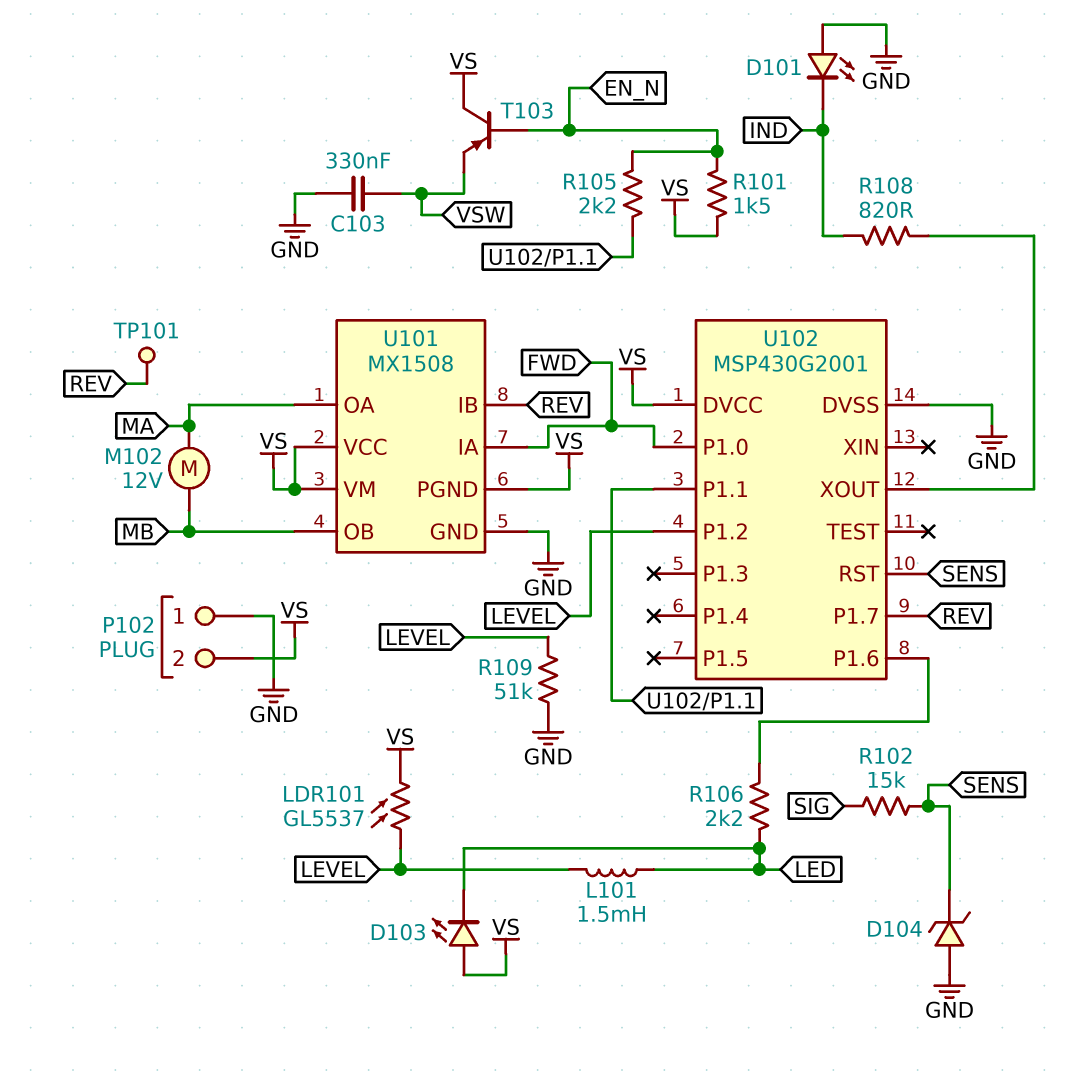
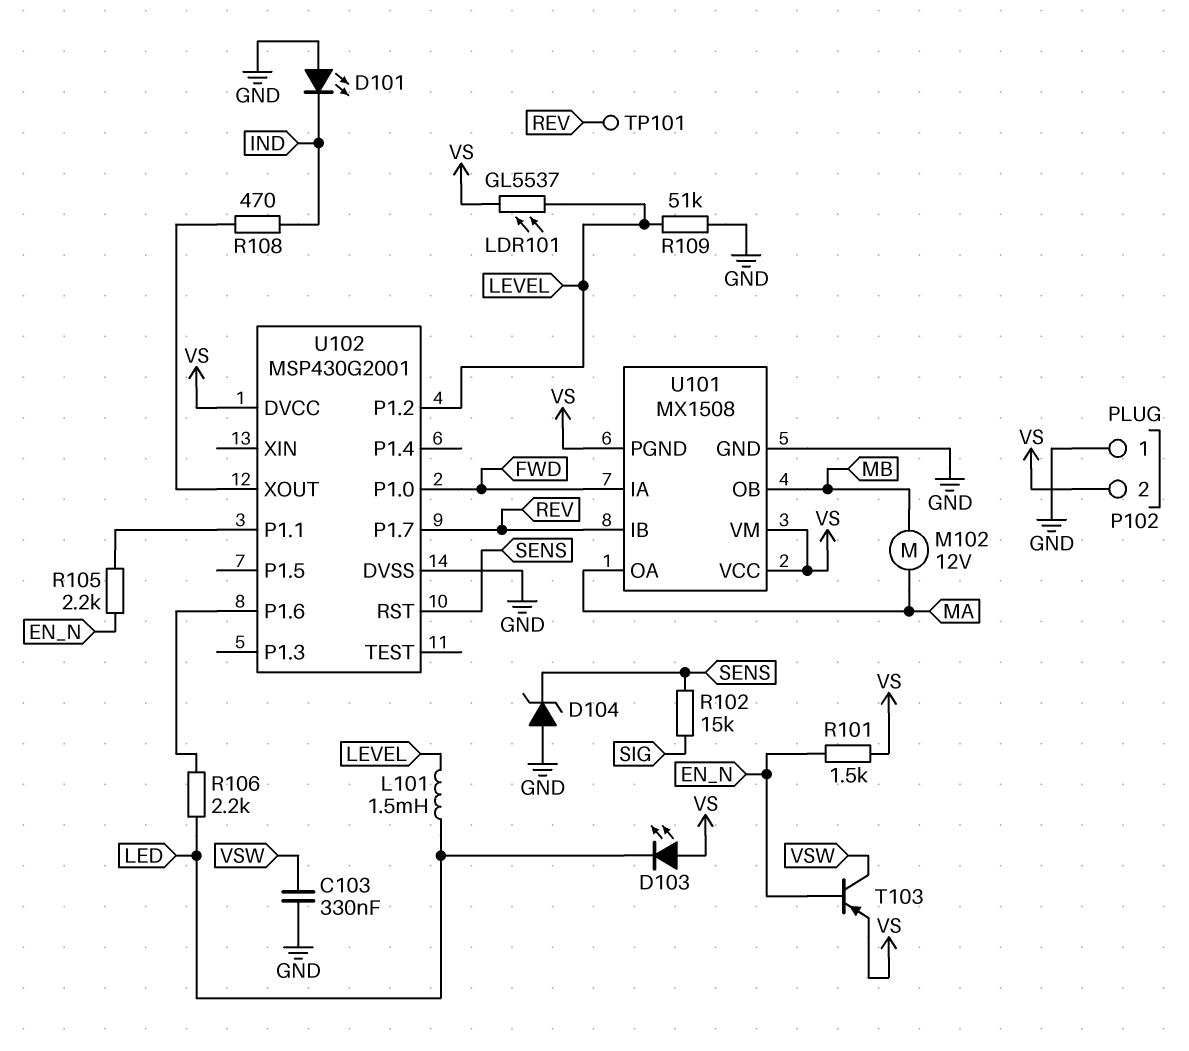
R108: 820 (IND, U102/XOUT) -> 470 (IND, U102/XOUT)
T103: PNP (B EN_N, C VS, E VSW) -> PNP (B EN_N, C VSW, E VS)

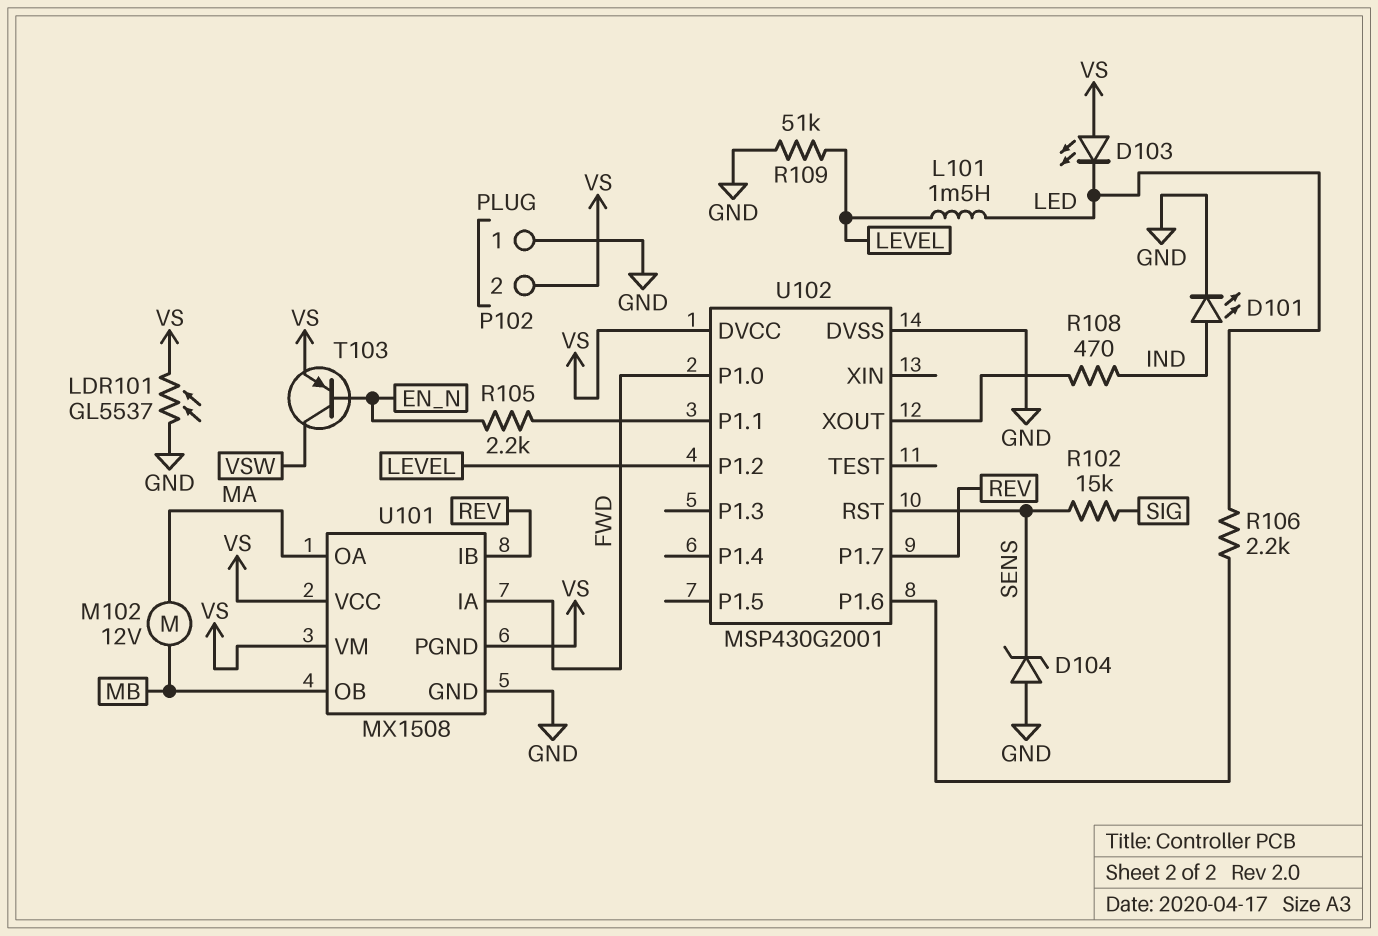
C103: 330nF (GND, VSW) -> none
D101: LED (A GND, K IND) -> LED (A IND, K GND)
LDR101: GL5537 (LEVEL, VS) -> GL5537 (GND, VS)
R101: 1.5k (EN_N, VS) -> none
TP101: test point (REV) -> none

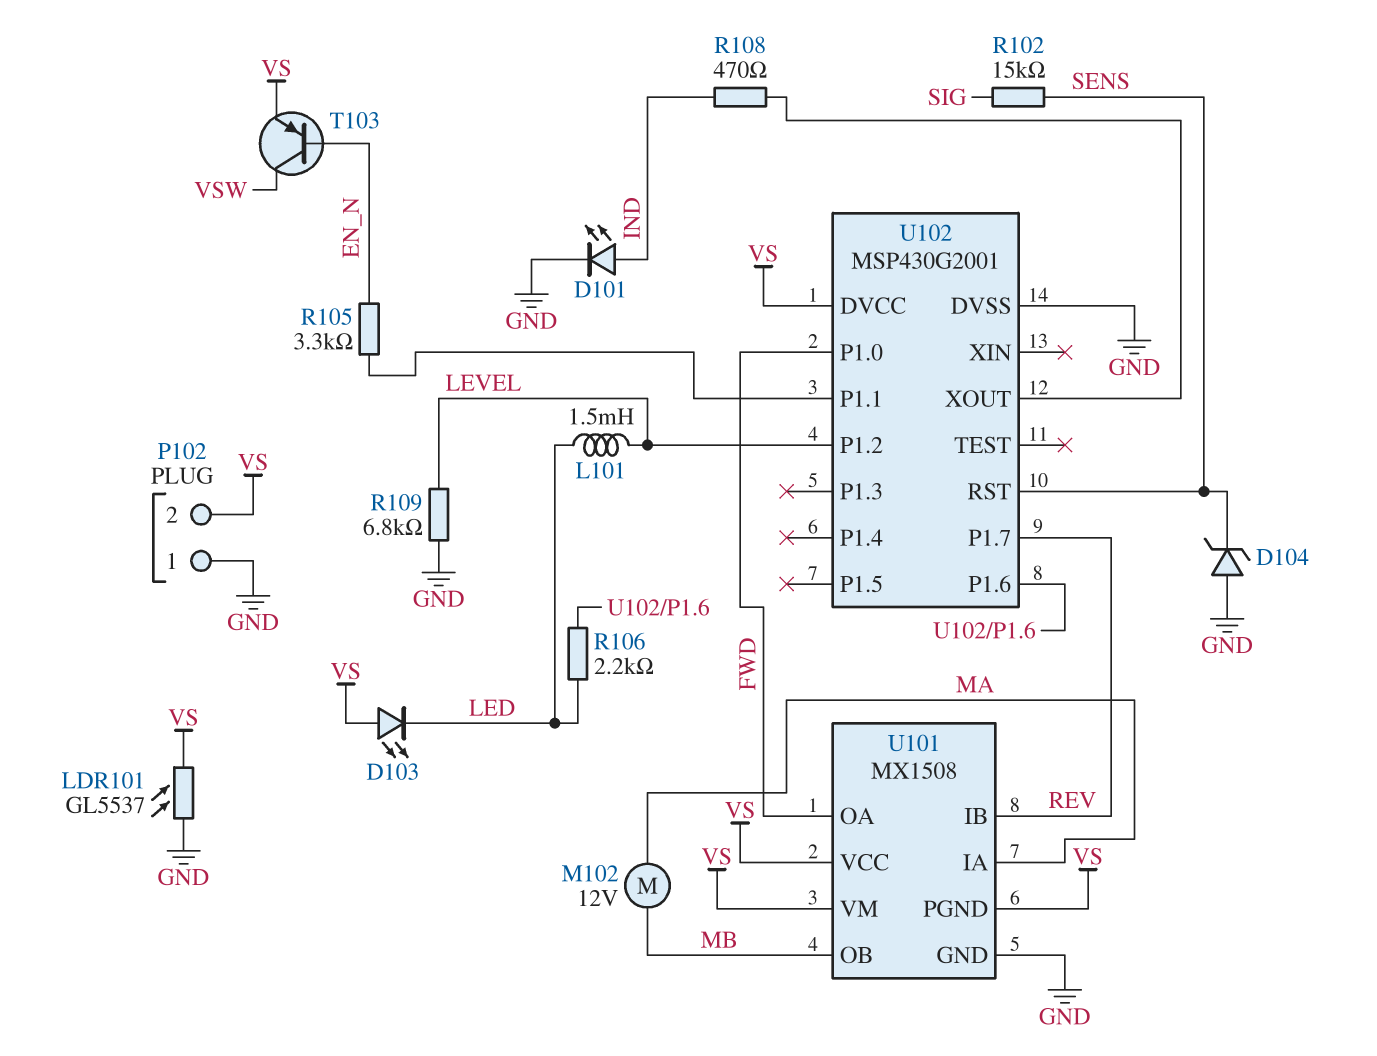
R105: 2.2k (EN_N, U102/P1.1) -> 3.3k (EN_N, U102/P1.1)
R109: 51k (GND, LEVEL) -> 6.8k (GND, LEVEL)
U101 pin IA: FWD -> MA
U101 pin OA: MA -> FWD

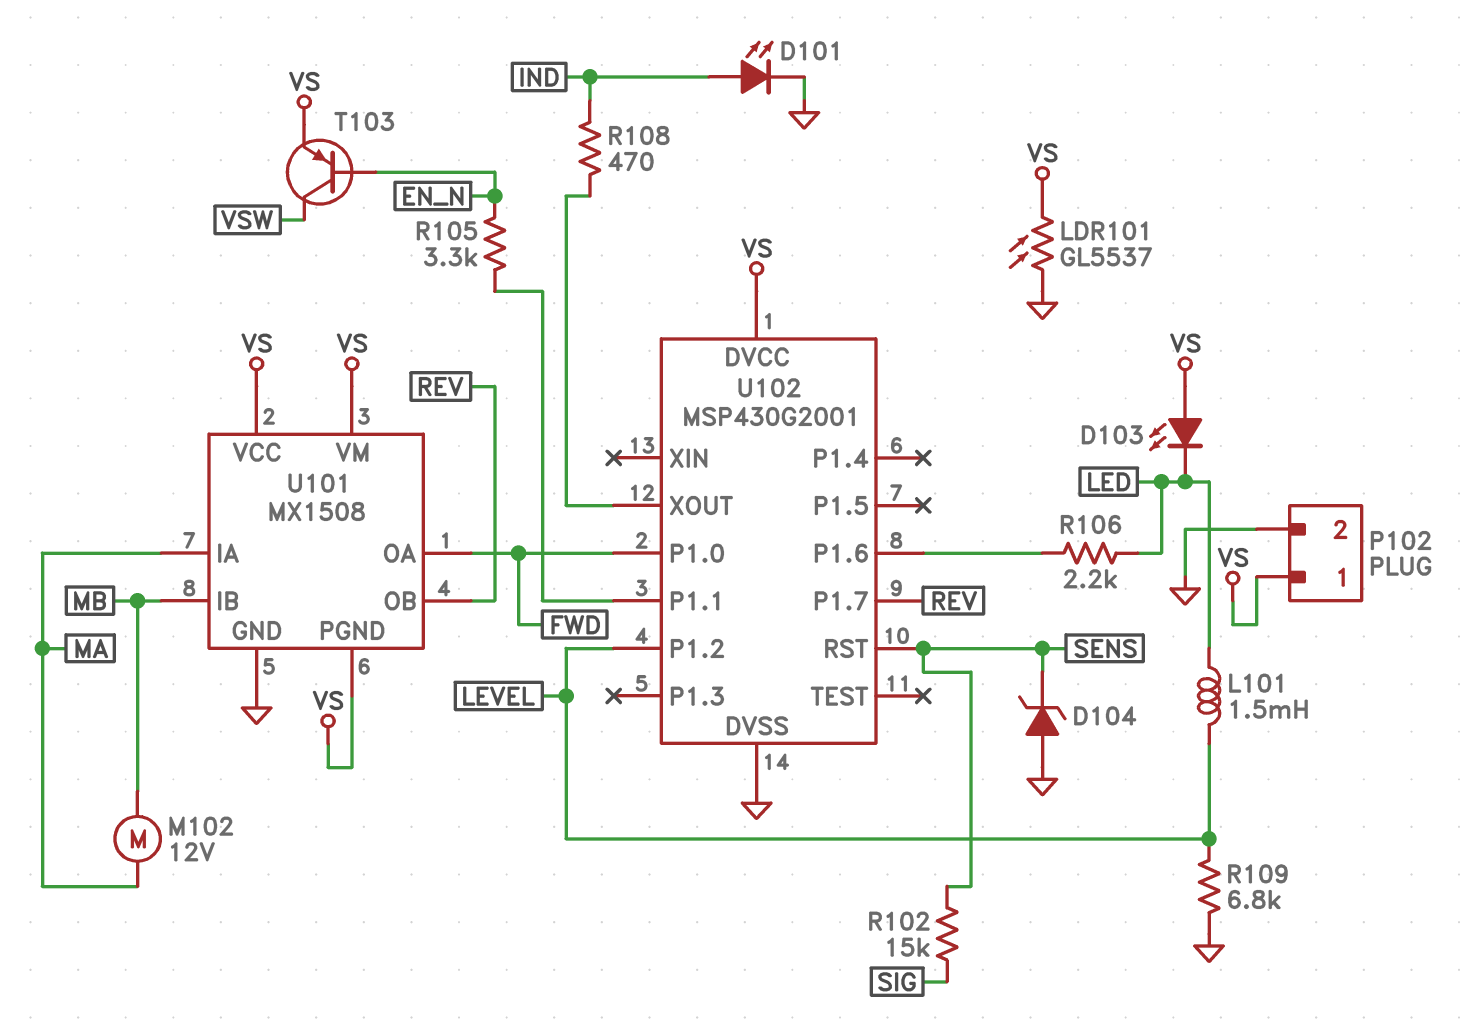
P102 pin 1: GND -> VS
P102 pin 2: VS -> GND
U101 pin IB: REV -> MB
U101 pin OB: MB -> REV

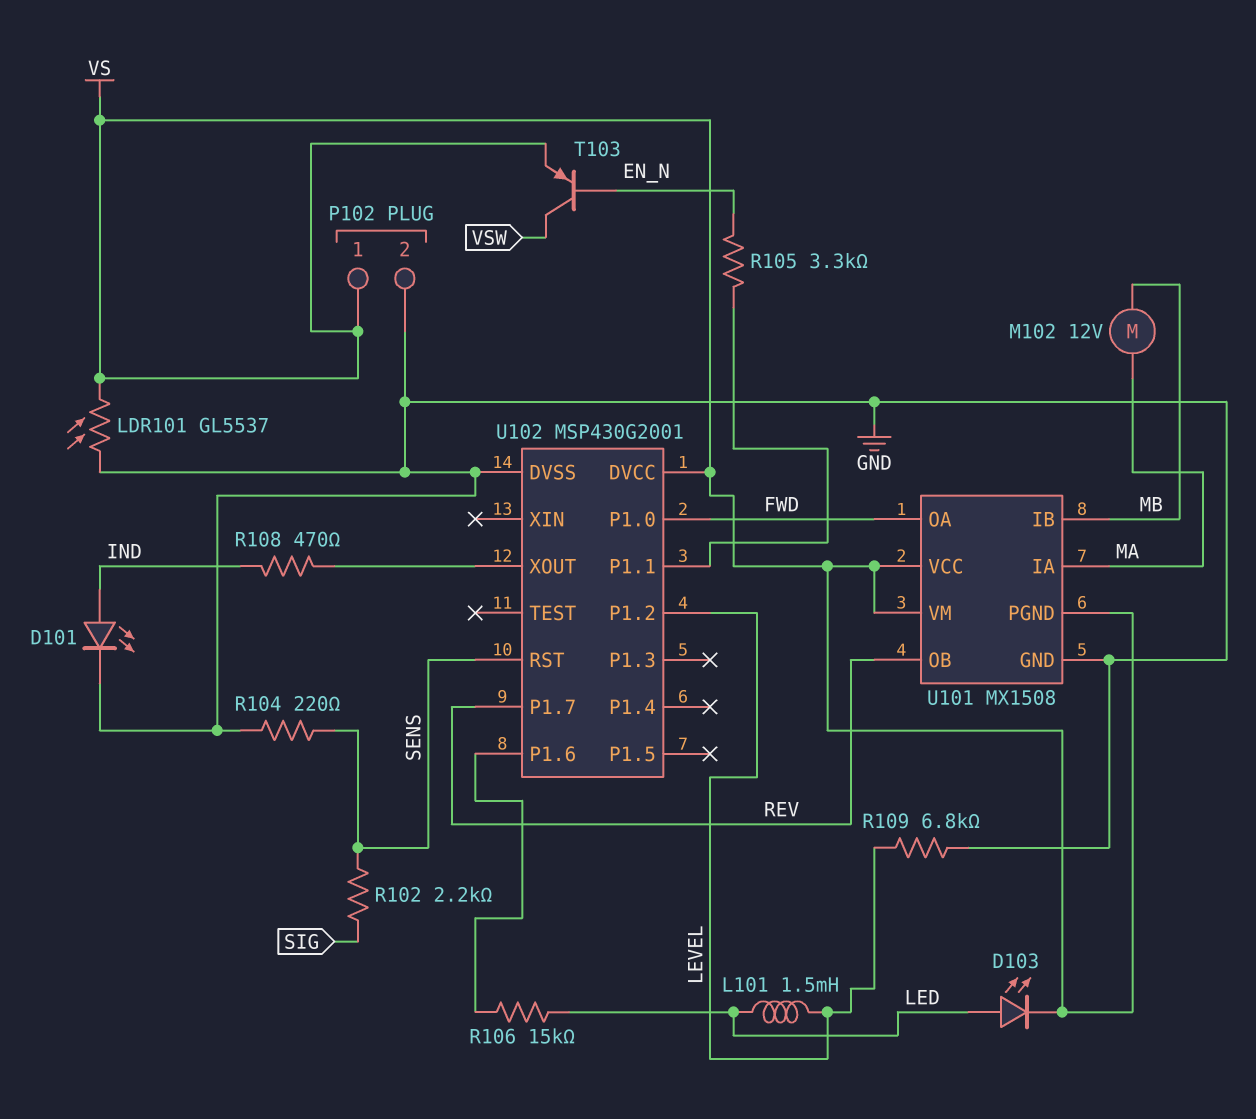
D103: LED (A VS, K LED) -> LED (A LED, K VS)
D104: zener (A GND, K SENS) -> none
R102: 15k (SENS, SIG) -> 2.2k (SENS, SIG)
R104: none -> 220 (GND, SENS)
R106: 2.2k (LED, U102/P1.6) -> 15k (LED, U102/P1.6)

